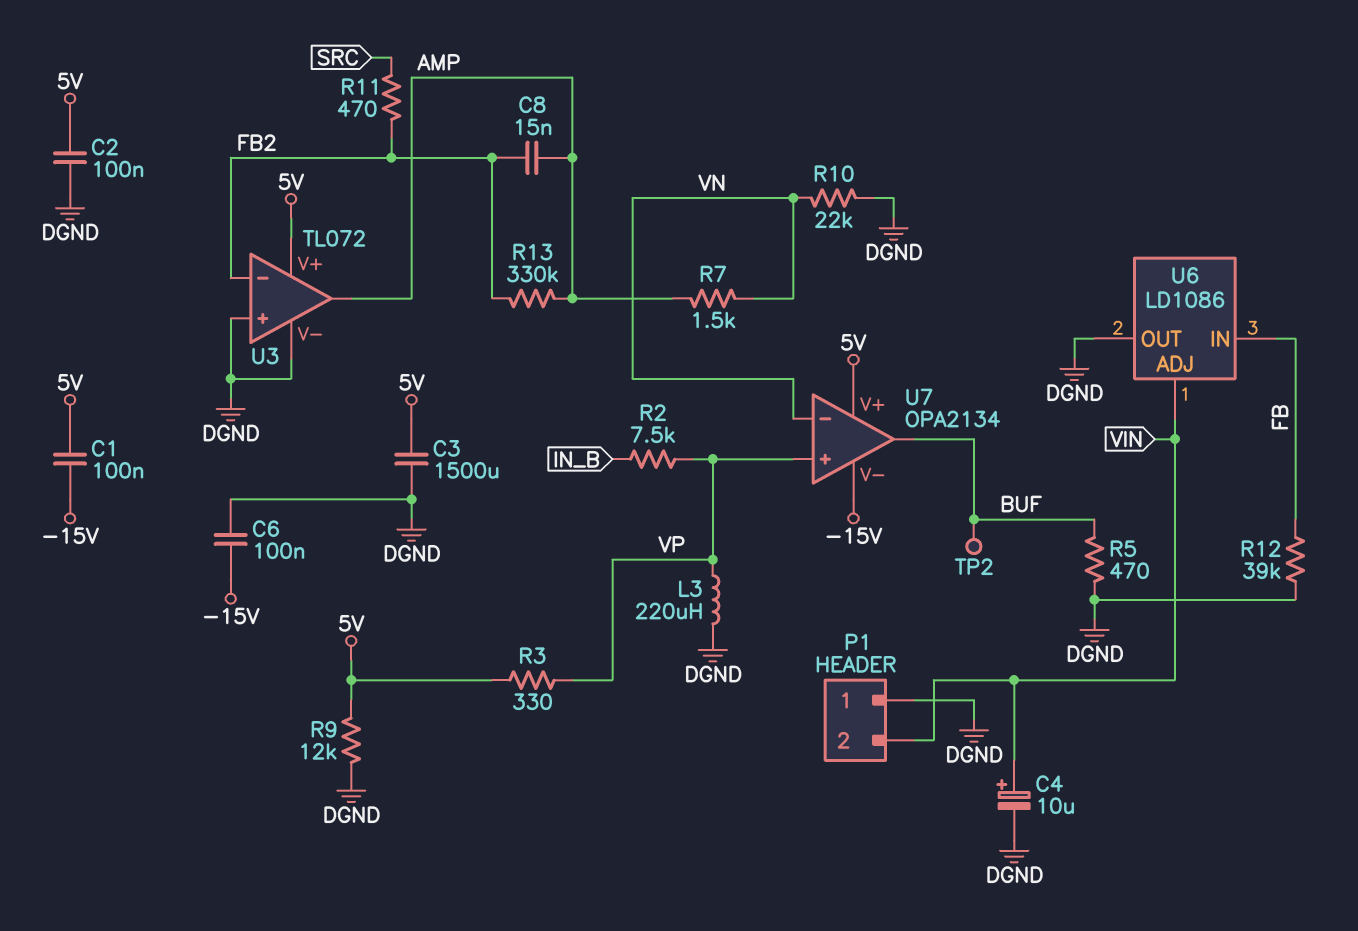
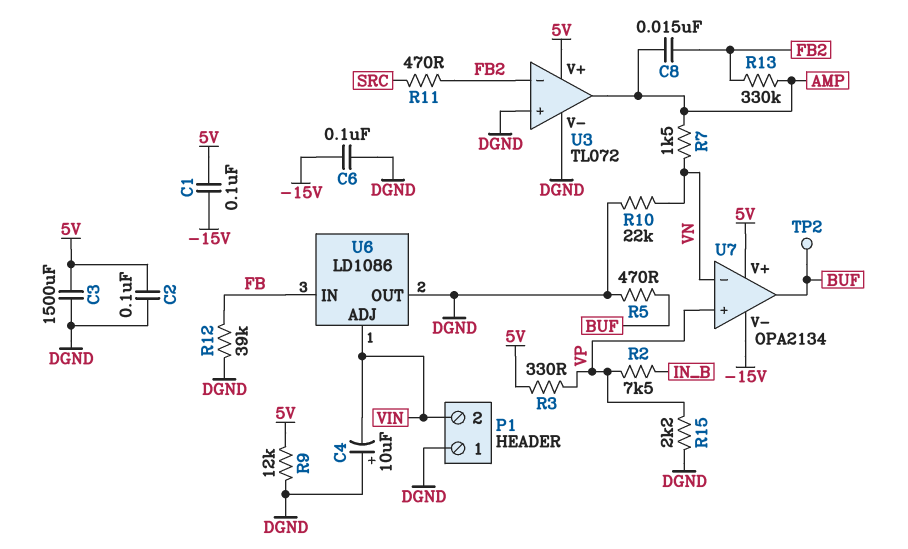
C4: 10uF (plus VIN, minus DGND) -> 10uF (plus DGND, minus VIN)
L3: 220uH (DGND, VP) -> none
R15: none -> 2.2k (DGND, VP)

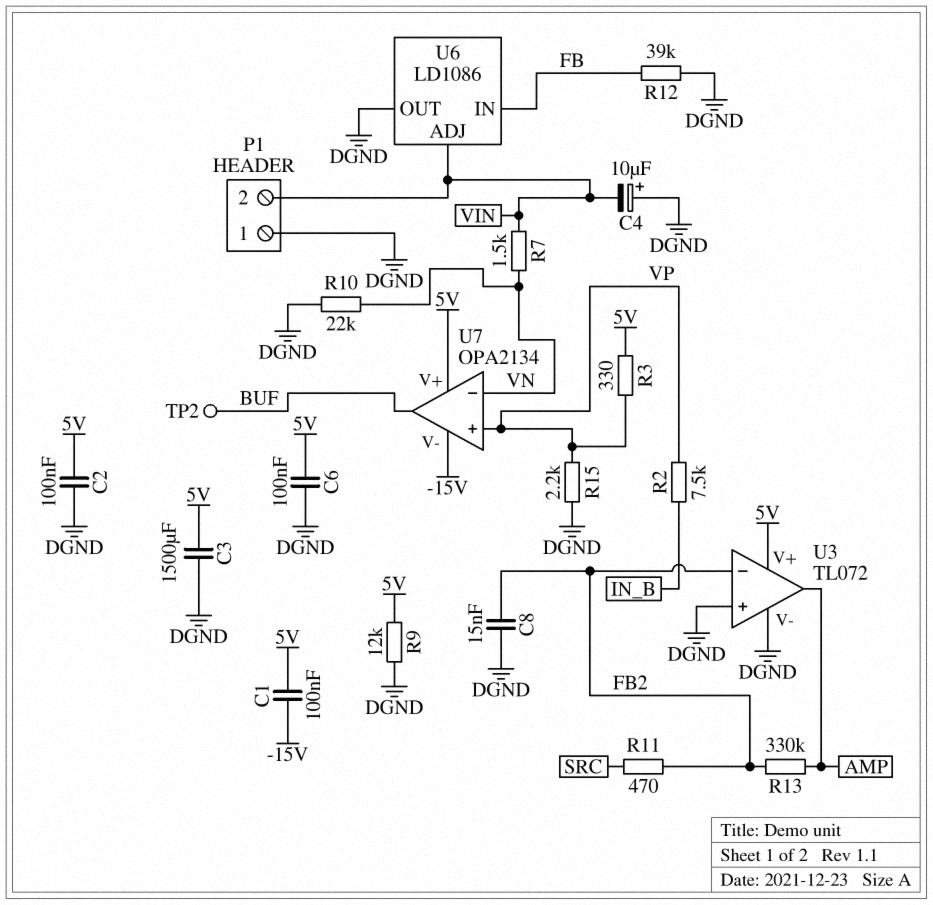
C6: 100nF (-15V, DGND) -> 100nF (5V, DGND)
C8: 15nF (AMP, FB2) -> 15nF (DGND, FB2)
R5: 470 (BUF, DGND) -> none
R7: 1.5k (AMP, VN) -> 1.5k (VIN, VN)

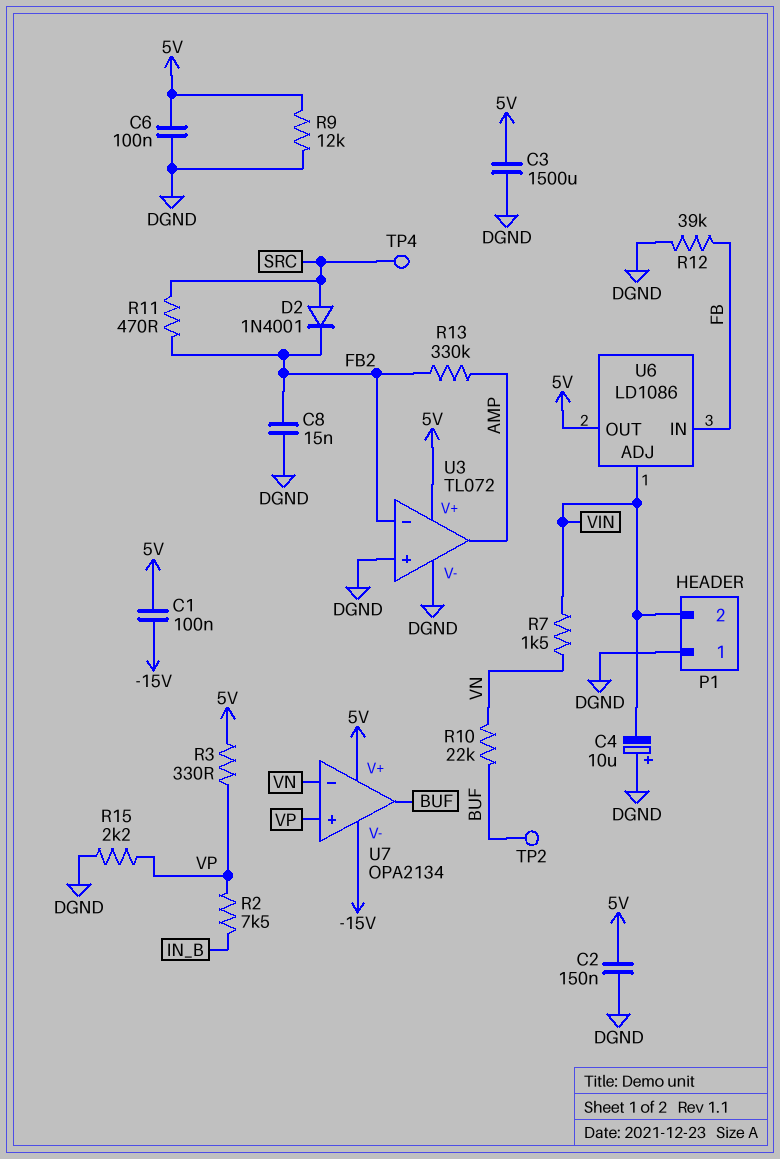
C2: 100nF (5V, DGND) -> 150nF (5V, DGND)
D2: none -> diode 1N4001 (A SRC, K FB2)
R10: 22k (DGND, VN) -> 22k (BUF, VN)
TP4: none -> test point (SRC)
U6 pin OUT: DGND -> 5V

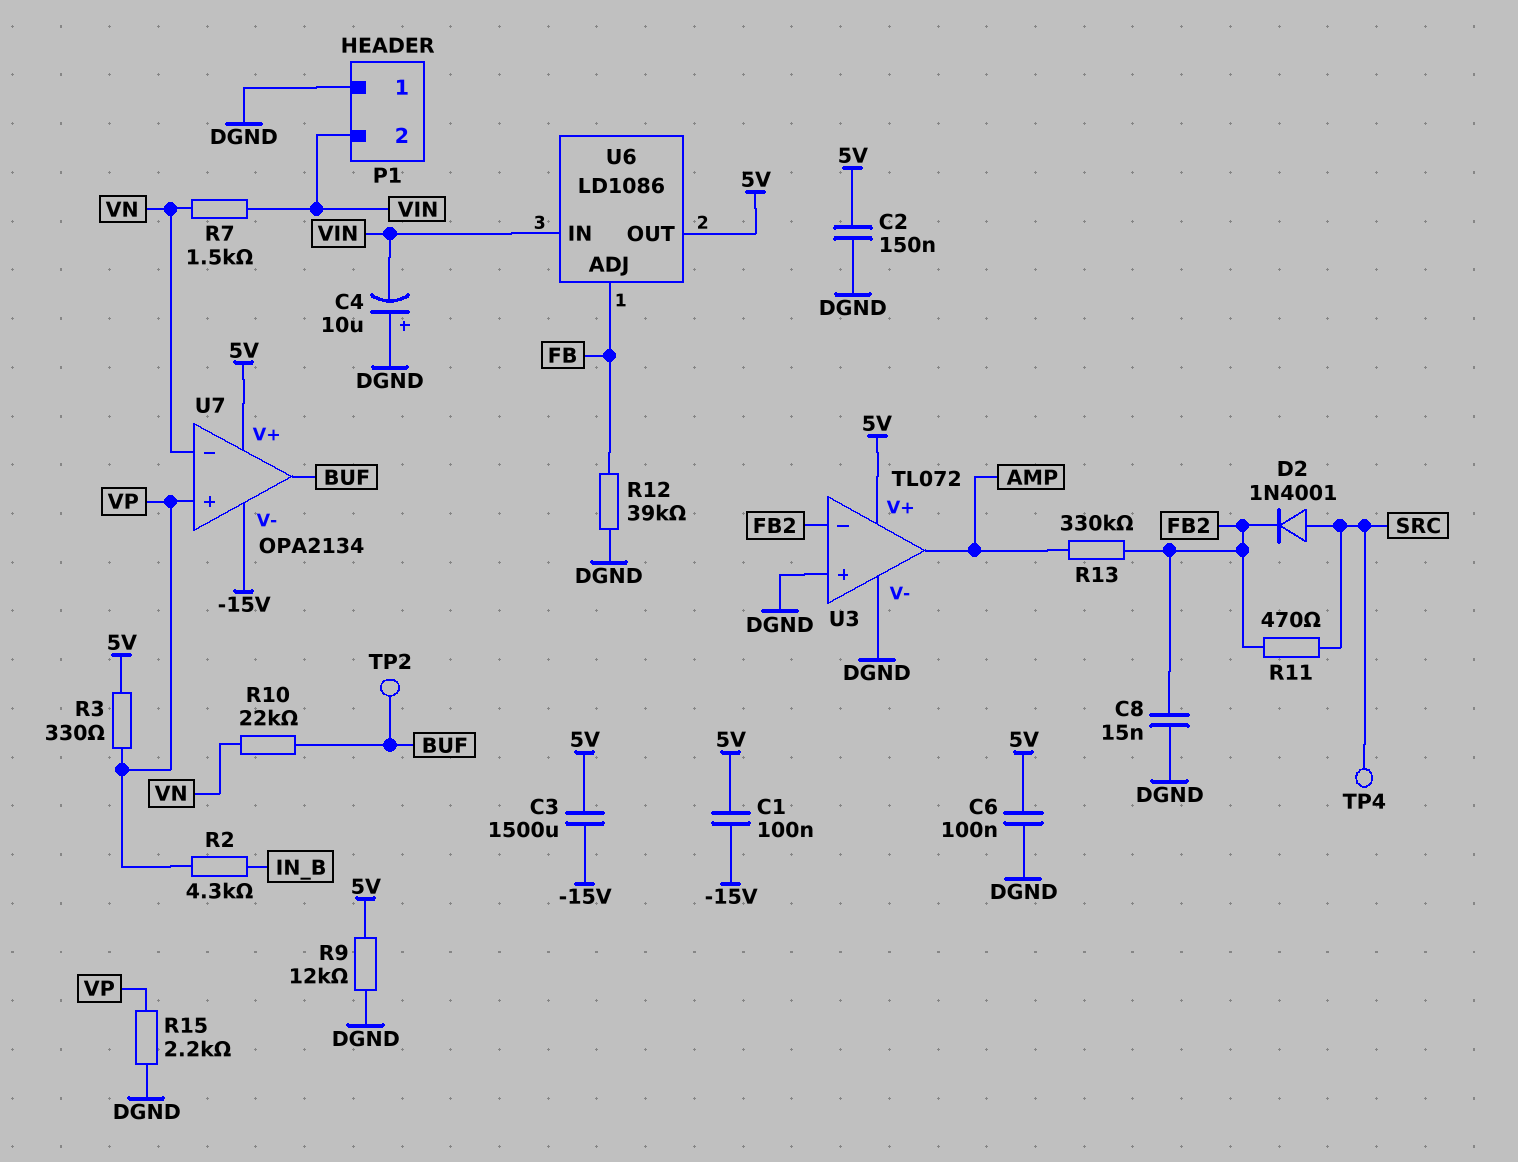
C3: 1500uF (5V, DGND) -> 1500uF (-15V, 5V)
R2: 7.5k (IN_B, VP) -> 4.3k (IN_B, VP)
U6 pin ADJ: VIN -> FB
U6 pin IN: FB -> VIN

